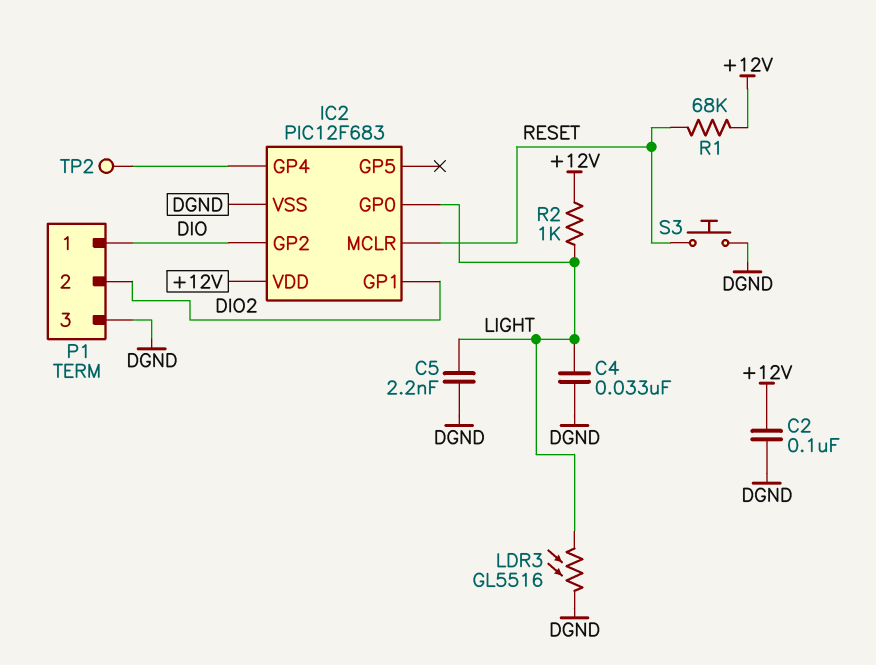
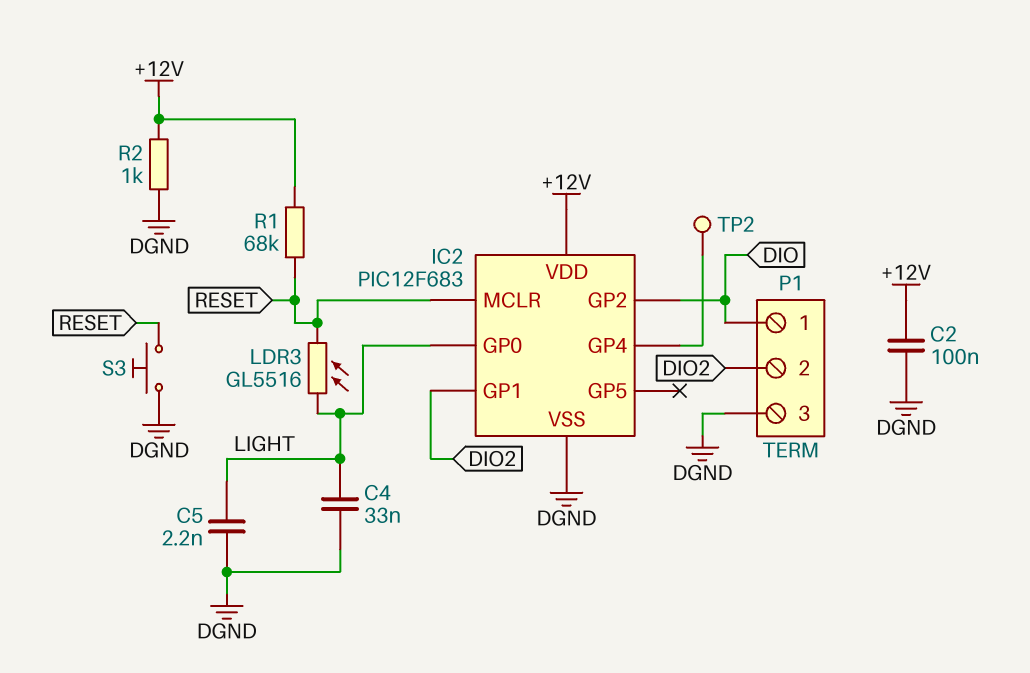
LDR3: GL5516 (DGND, LIGHT) -> GL5516 (LIGHT, RESET)
R2: 1k (+12V, LIGHT) -> 1k (+12V, DGND)

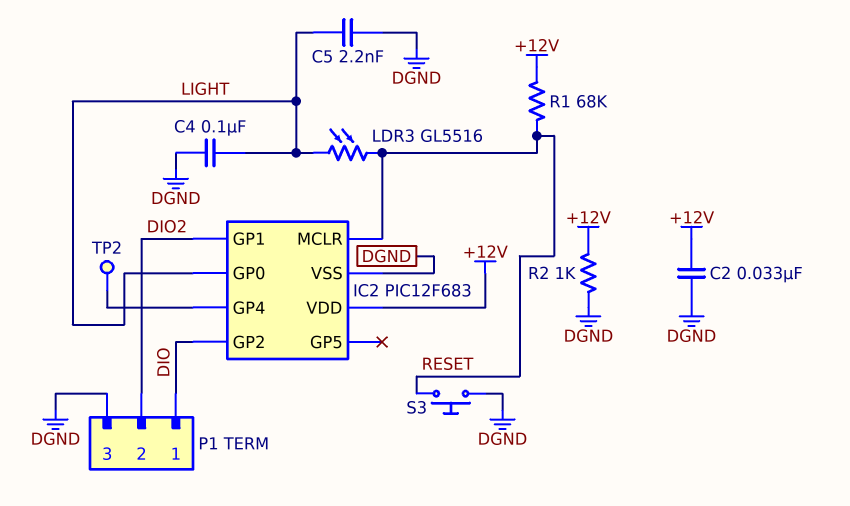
C2: 100nF (+12V, DGND) -> 33nF (+12V, DGND)
C4: 33nF (DGND, LIGHT) -> 100nF (DGND, LIGHT)

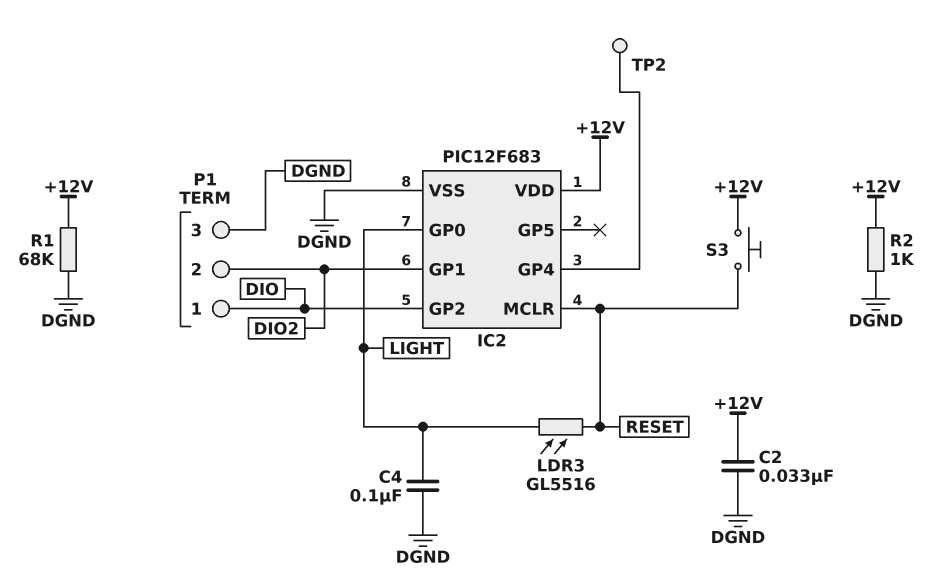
C5: 2.2nF (DGND, LIGHT) -> none
R1: 68k (+12V, RESET) -> 68k (+12V, DGND)
S3: button (DGND, RESET) -> button (+12V, RESET)

